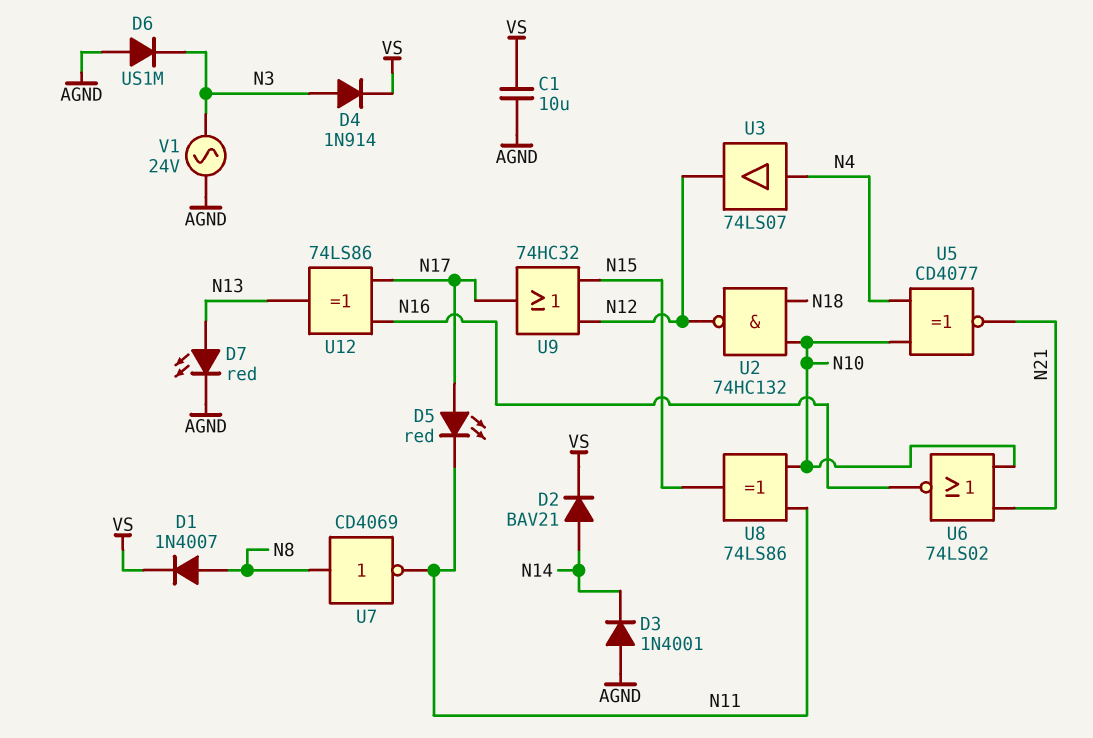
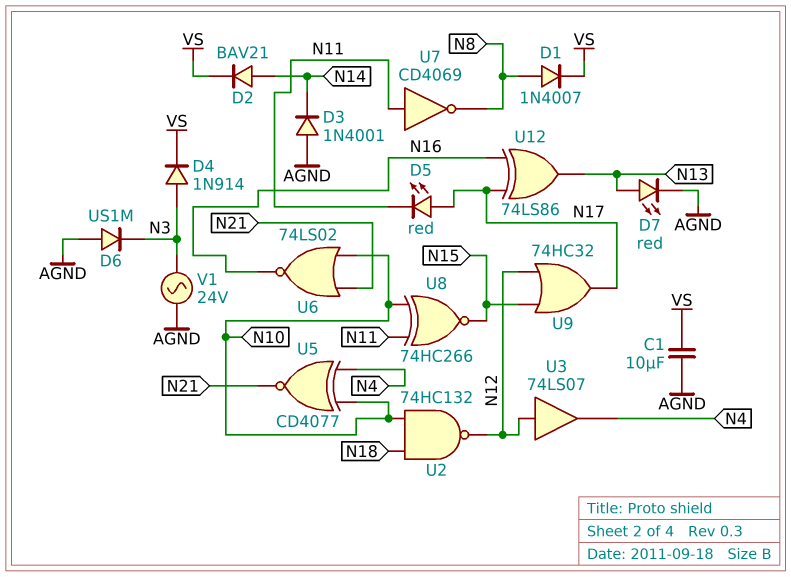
U3: buffer 74LS07 (in N4, out N12) -> buffer 74LS07 (in N12, out N4)
U7: NOT CD4069 (in N8, out N11) -> NOT CD4069 (in N11, out N8)
U8: XOR 74LS86 (in N10, in N11, out N15) -> XNOR 74HC266 (in N10, in N11, out N15)

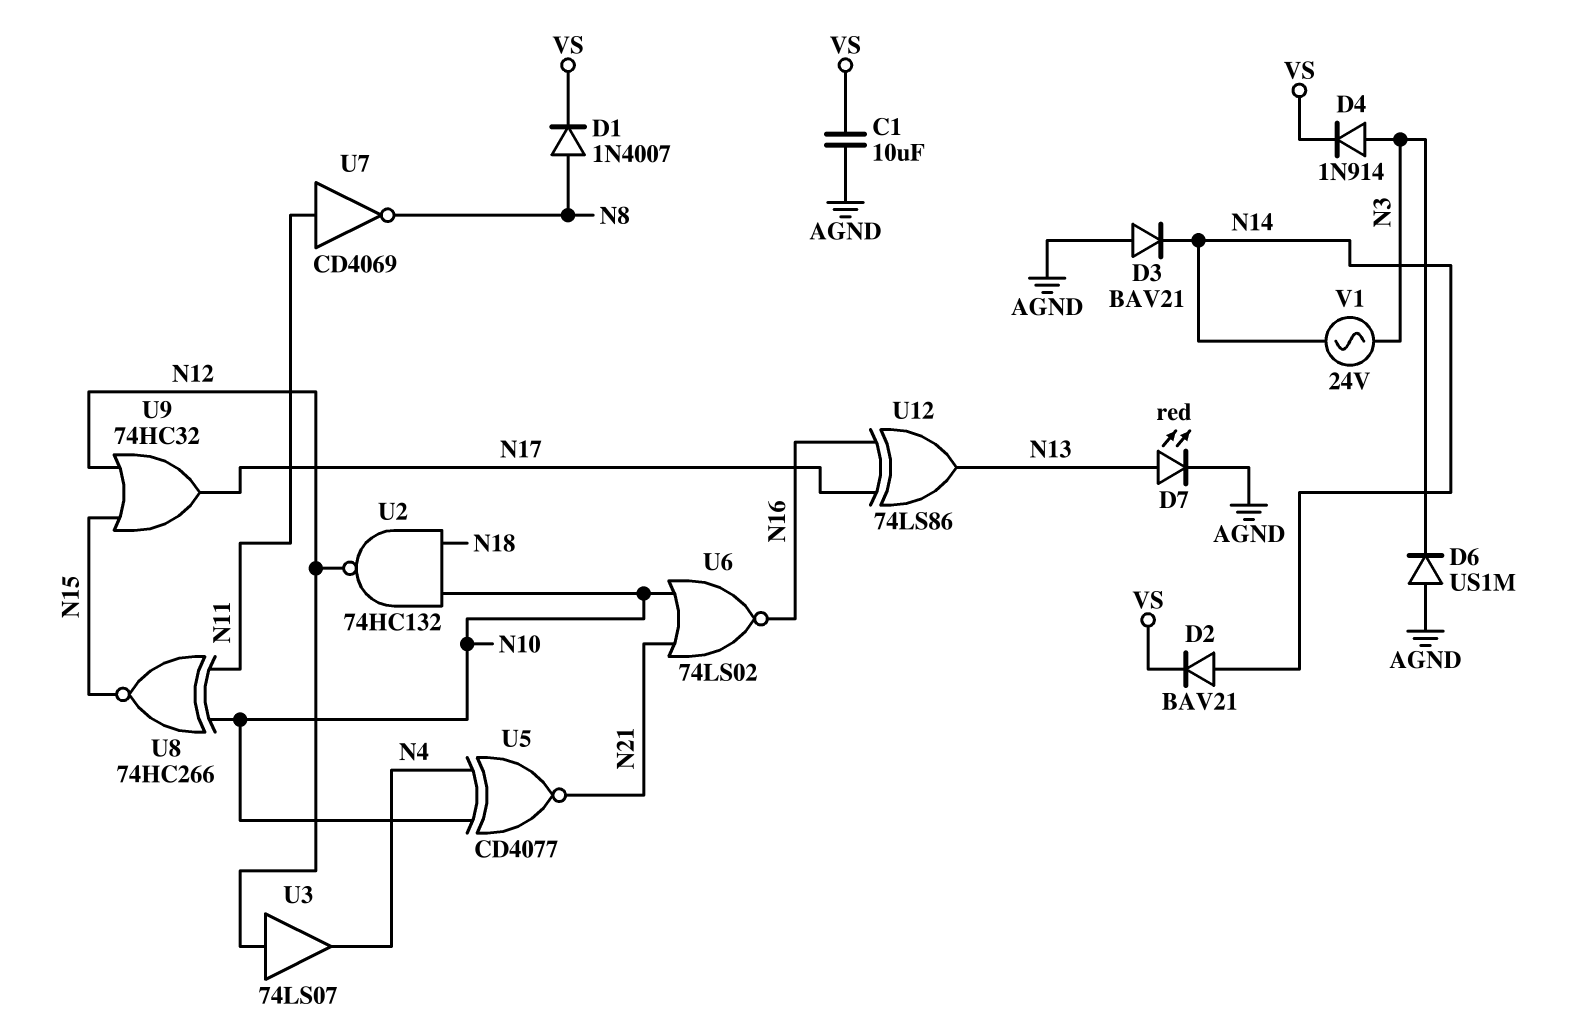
D3: diode 1N4001 (A AGND, K N14) -> diode BAV21 (A AGND, K N14)
D5: LED red (A N17, K N11) -> none
V1: AC 24V (AGND, N3) -> AC 24V (N3, N14)

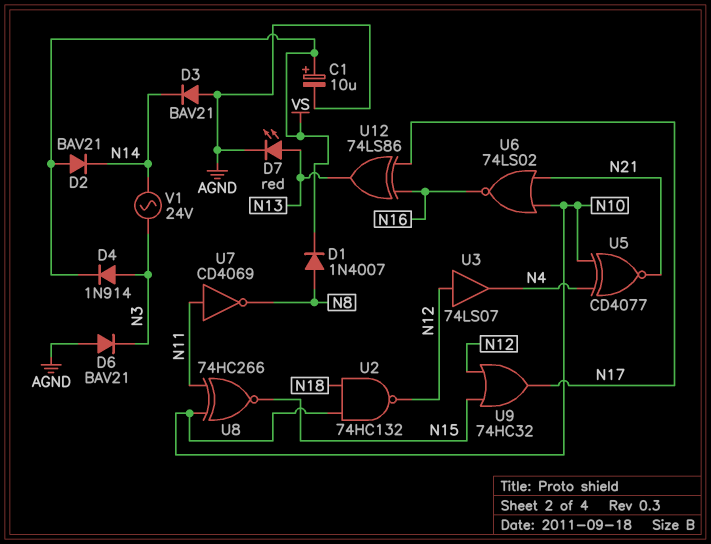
C1: 10uF (AGND, VS) -> 10uF (plus VS, minus AGND)
D2: diode BAV21 (A N14, K VS) -> diode BAV21 (A VS, K N14)
D6: diode US1M (A AGND, K N3) -> diode BAV21 (A AGND, K N3)

